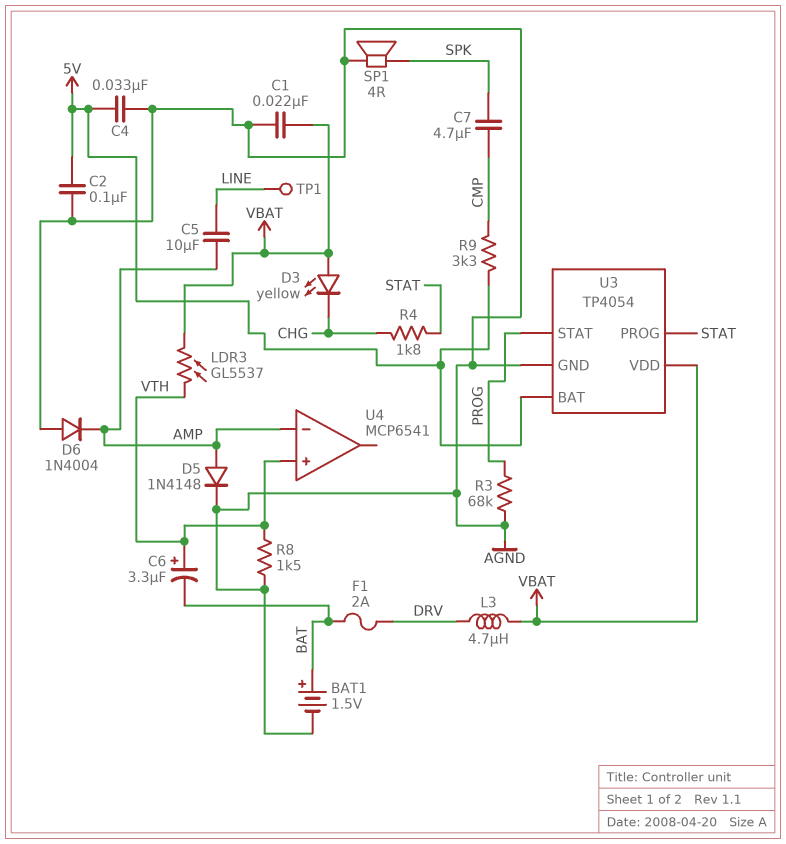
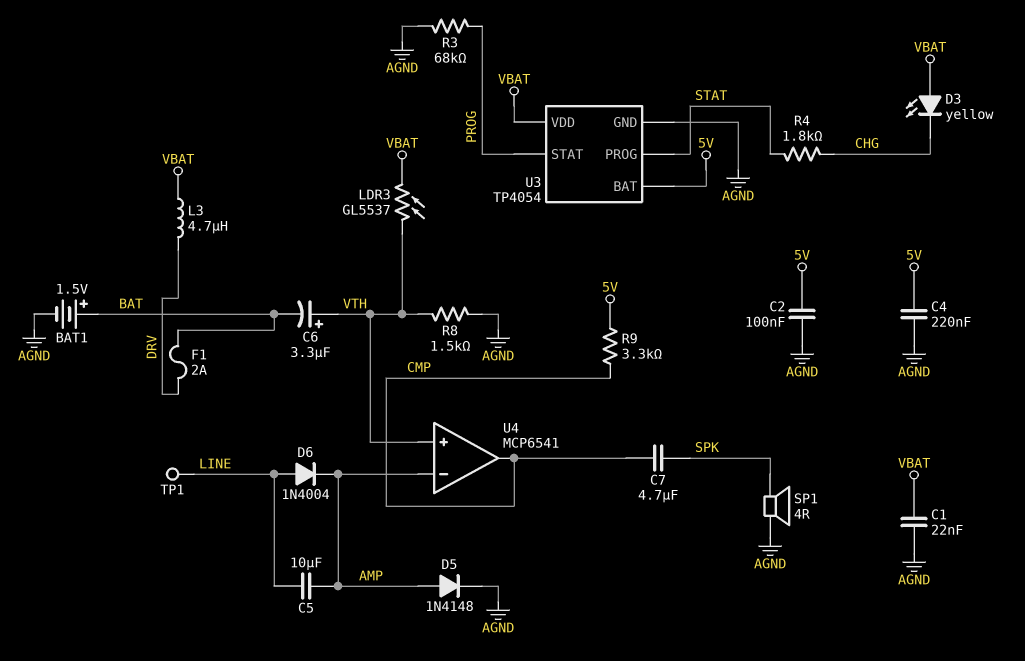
C4: 33nF (5V, AGND) -> 220nF (5V, AGND)
D6: diode 1N4004 (A AGND, K AMP) -> diode 1N4004 (A LINE, K AMP)
U4 pin out: none -> CMP

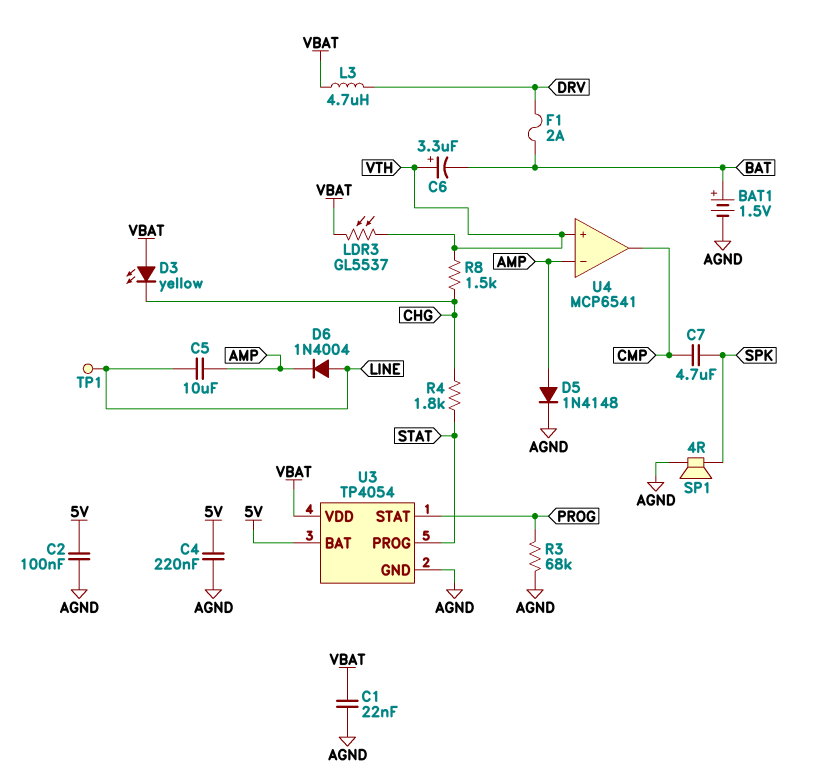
R8: 1.5k (AGND, VTH) -> 1.5k (CHG, VTH)
R9: 3.3k (5V, CMP) -> none

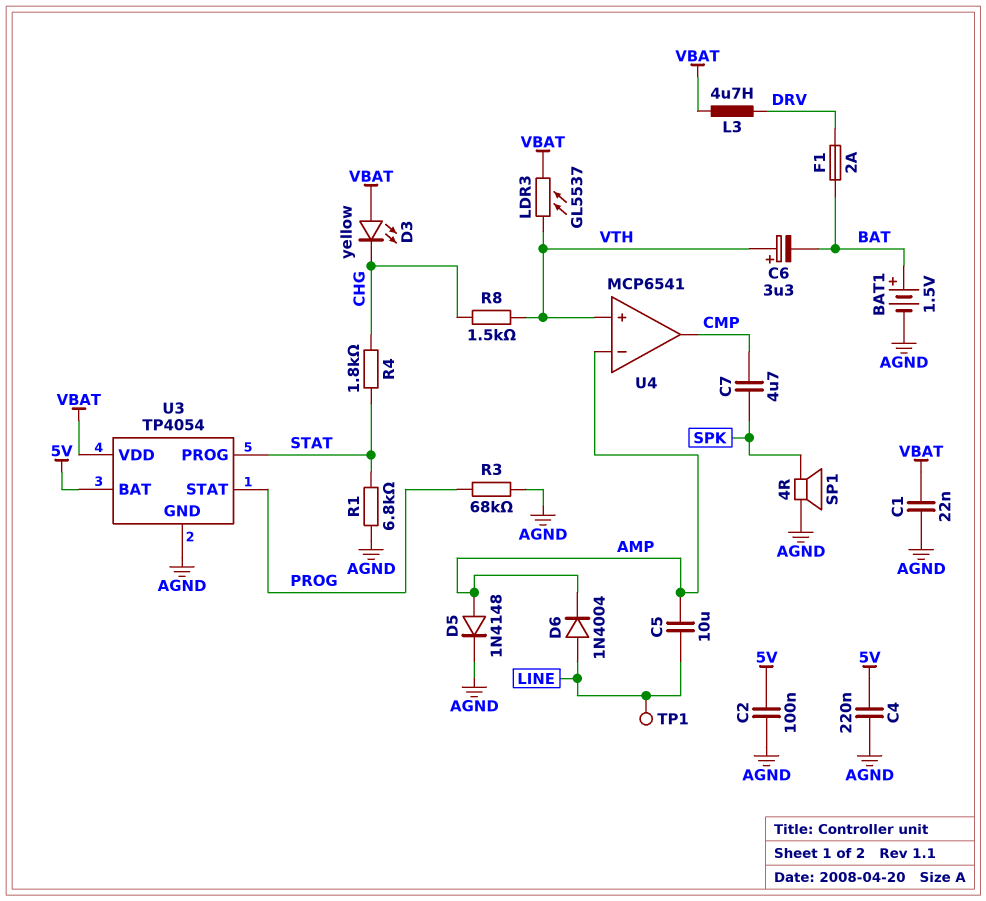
R1: none -> 6.8k (AGND, STAT)

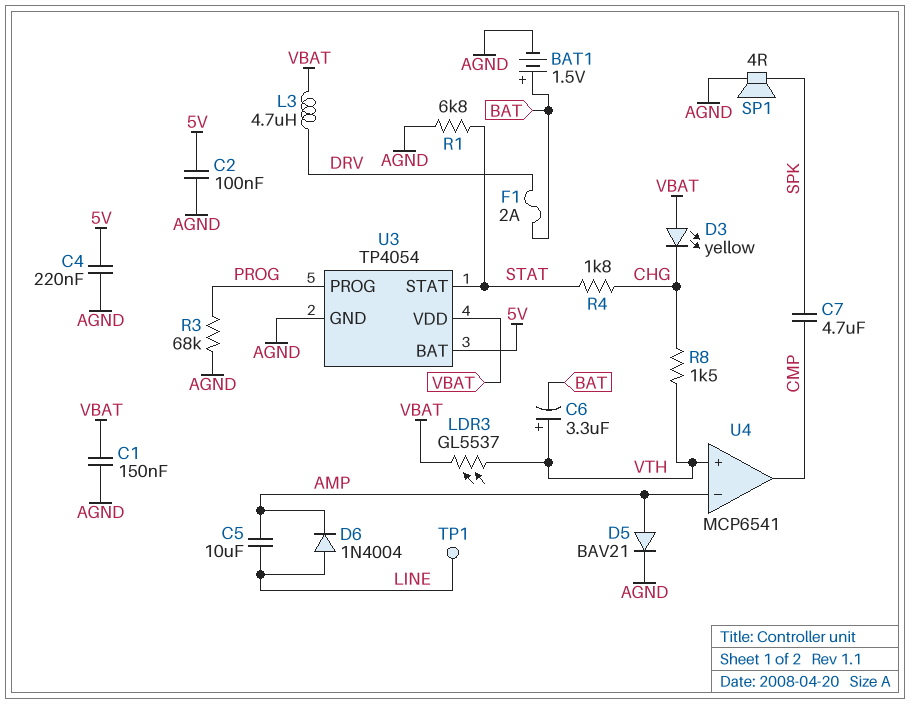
C1: 22nF (AGND, VBAT) -> 150nF (AGND, VBAT)
D5: diode 1N4148 (A AMP, K AGND) -> diode BAV21 (A AMP, K AGND)
U3 pin PROG: STAT -> PROG
U3 pin STAT: PROG -> STAT

